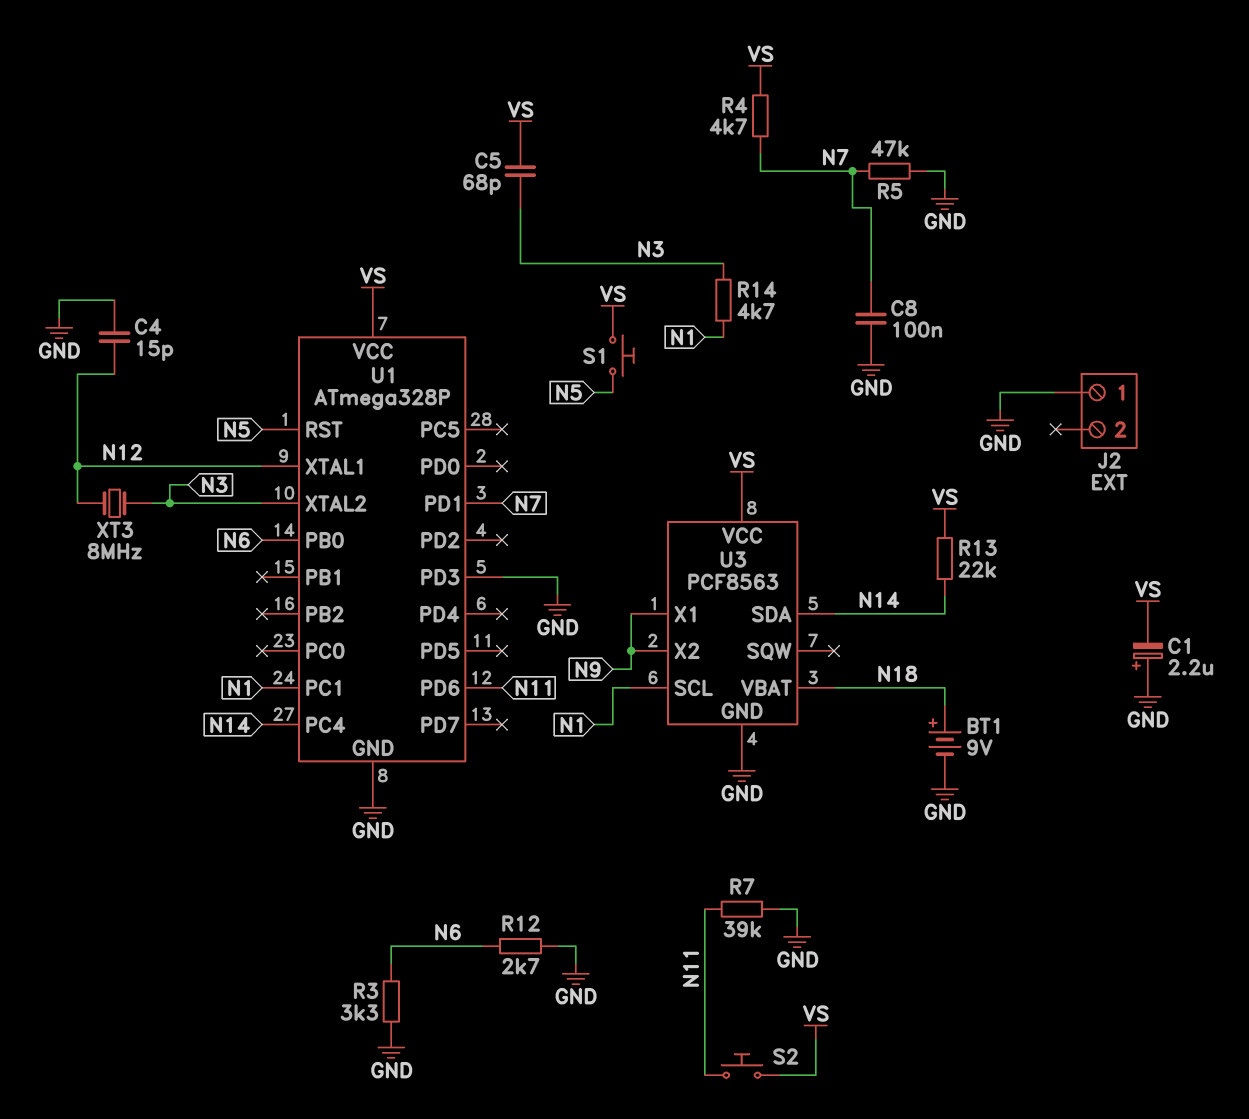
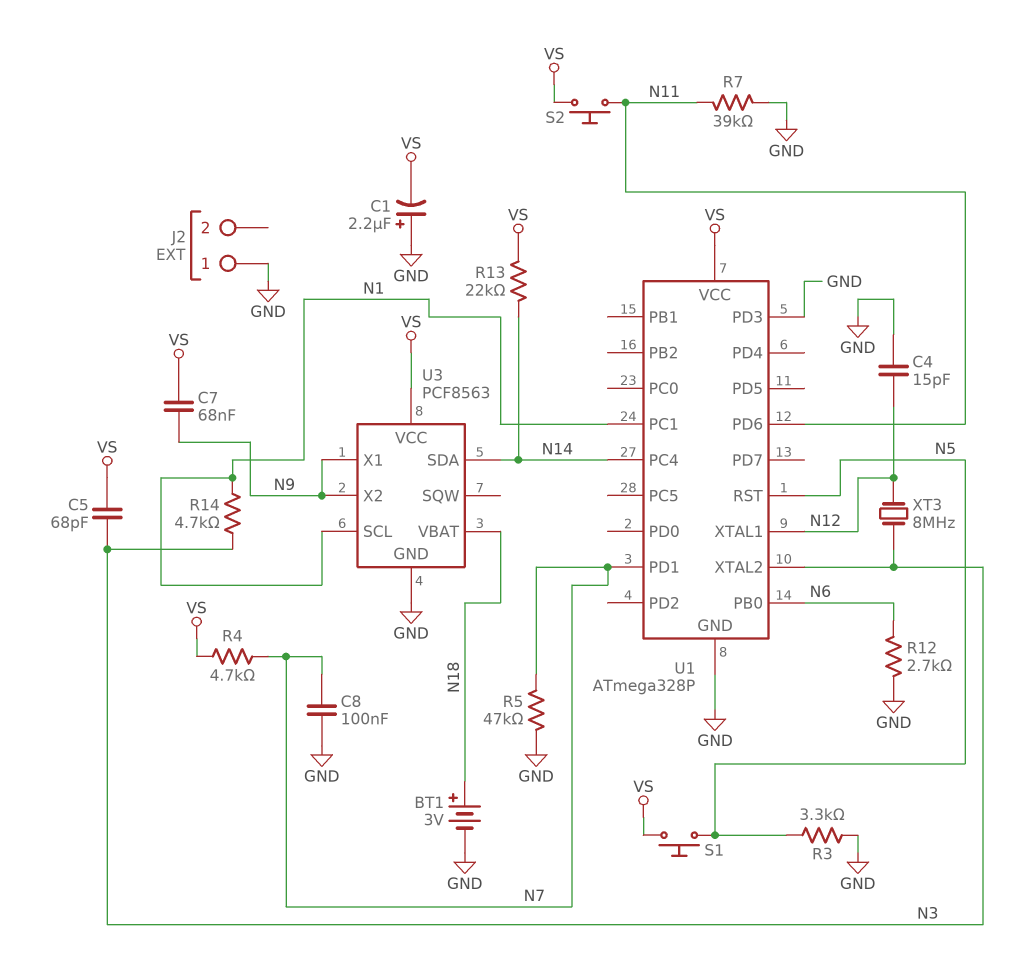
BT1: 9V (plus N18, minus GND) -> 3V (plus N18, minus GND)
C7: none -> 68nF (N9, VS)
R3: 3.3k (GND, N6) -> 3.3k (GND, N5)

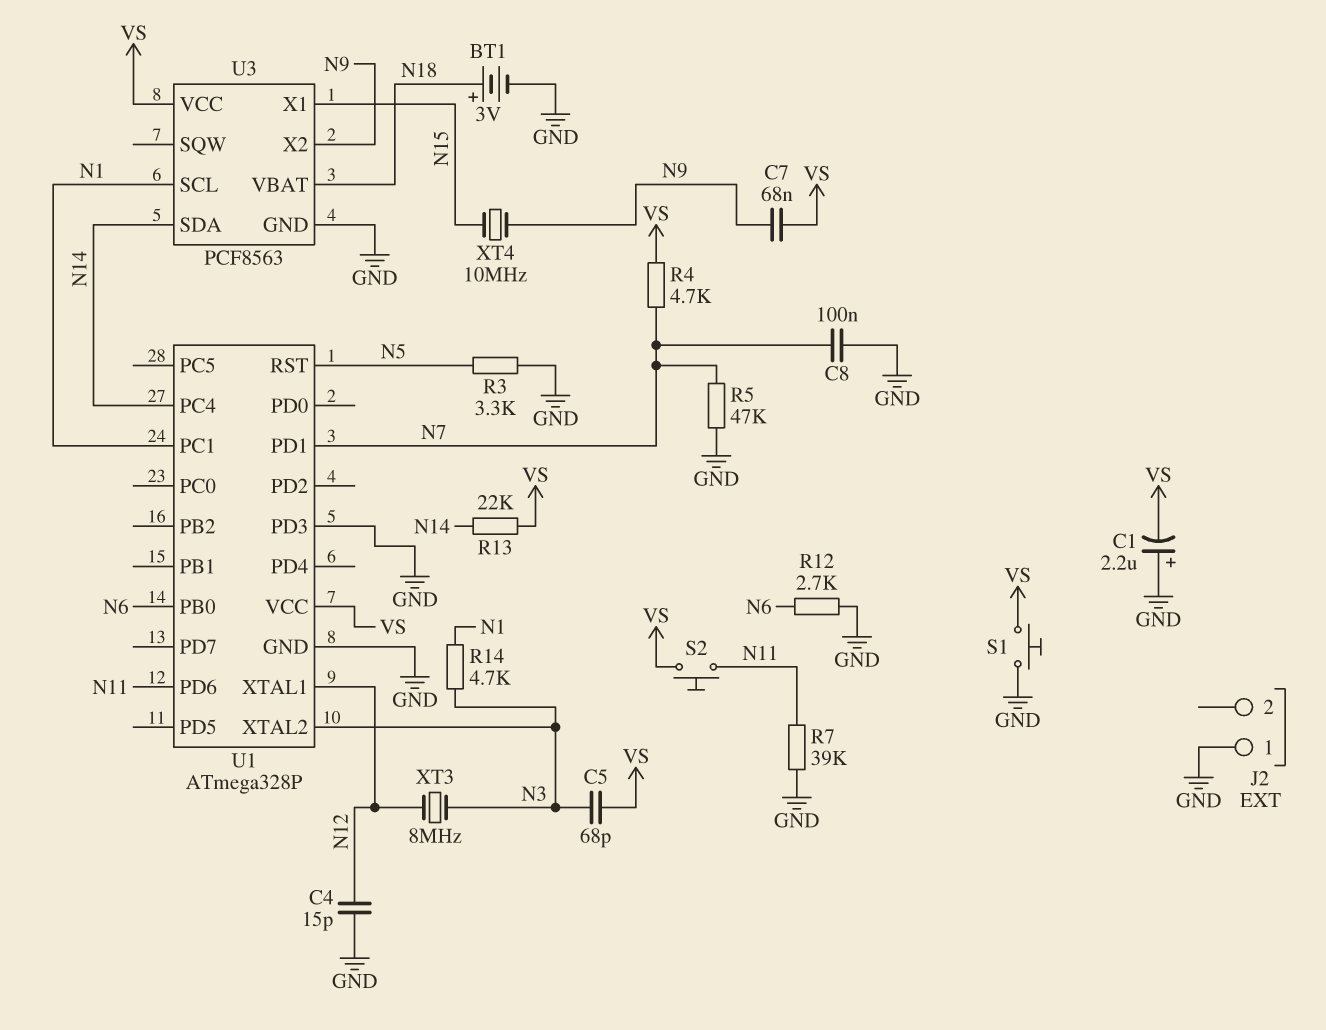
S1: button (N5, VS) -> button (GND, VS)
U3 pin X1: N9 -> N15
XT4: none -> 10MHz (N9, N15)

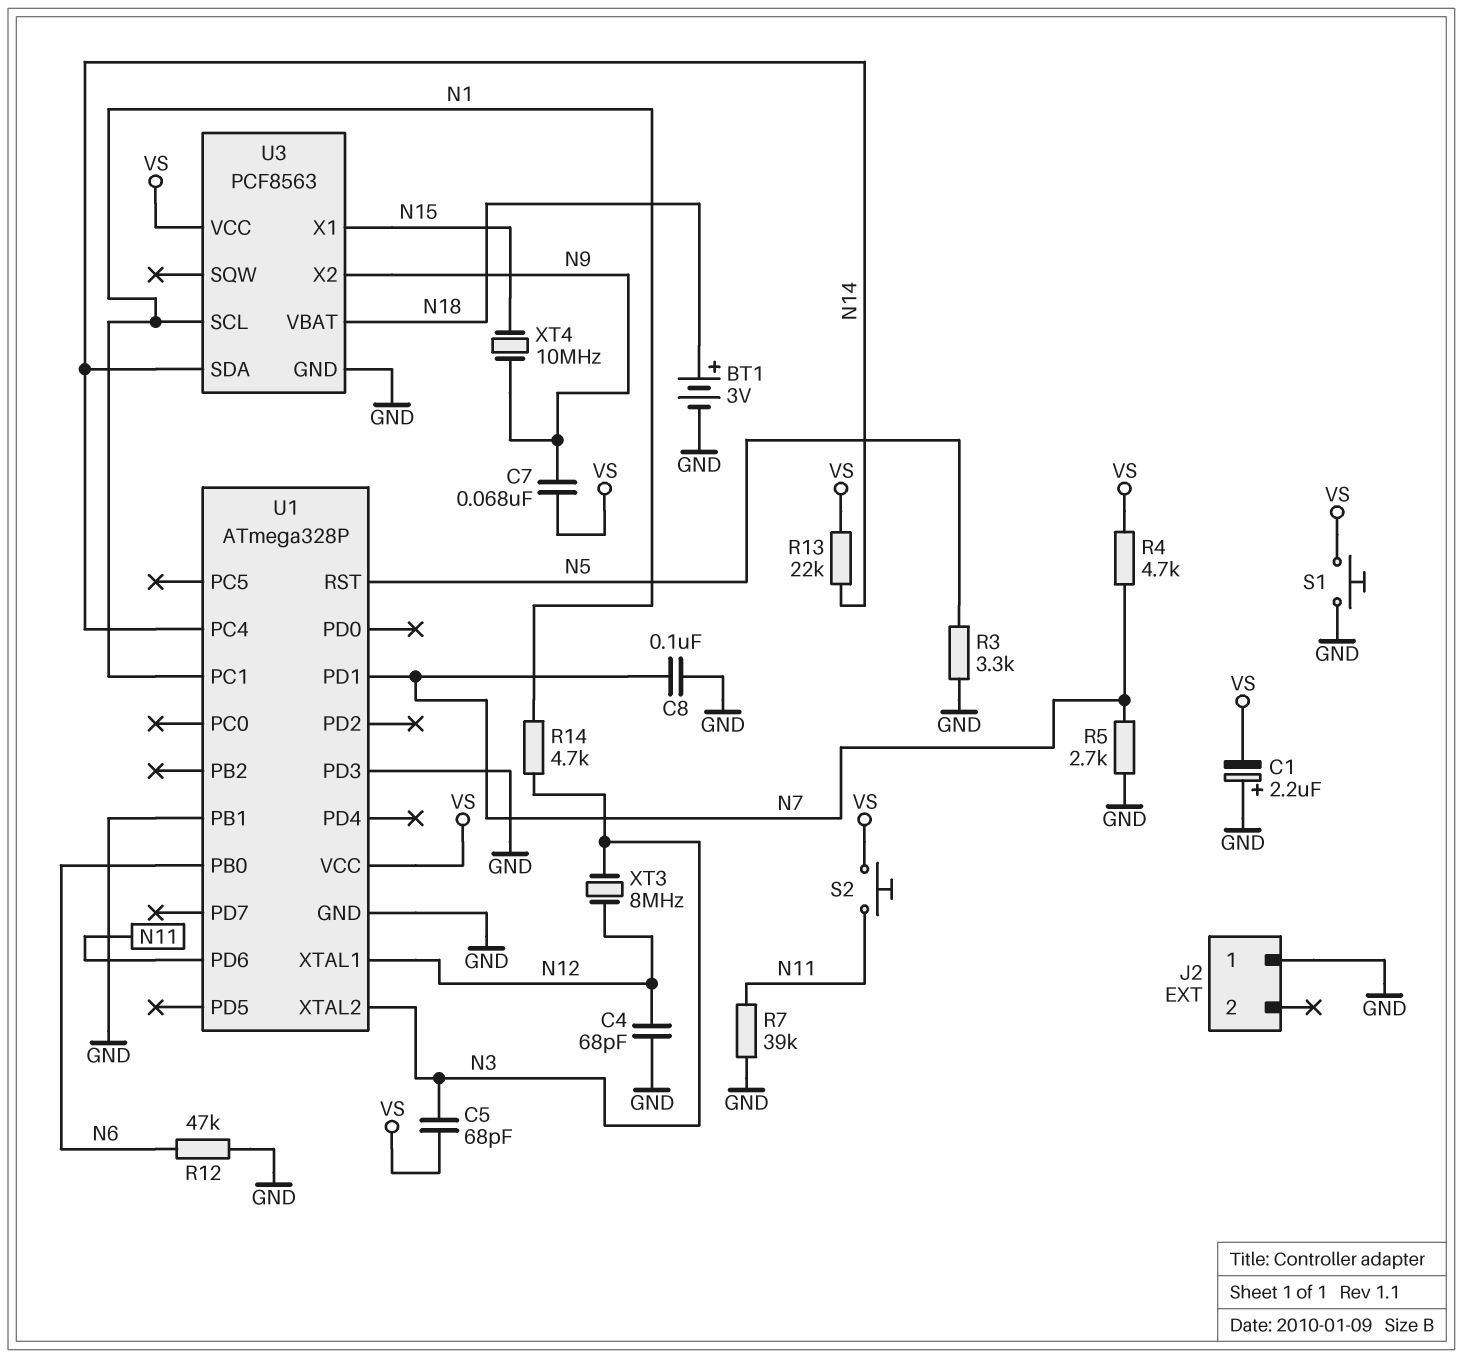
C4: 15pF (GND, N12) -> 68pF (GND, N12)
R5: 47k (GND, N7) -> 2.7k (GND, N7)
R12: 2.7k (GND, N6) -> 47k (GND, N6)
U1 pin PB1: none -> GND

